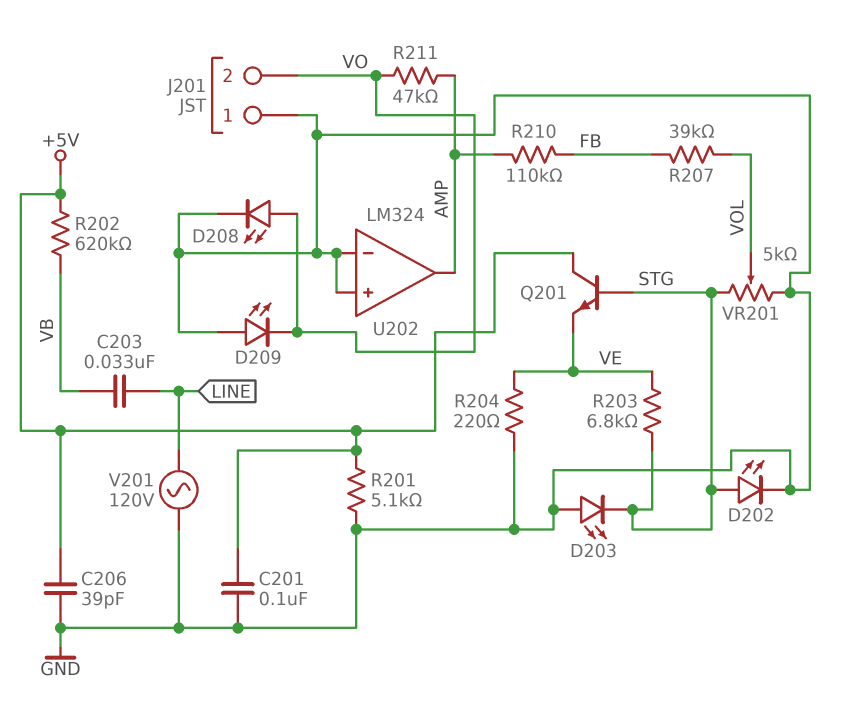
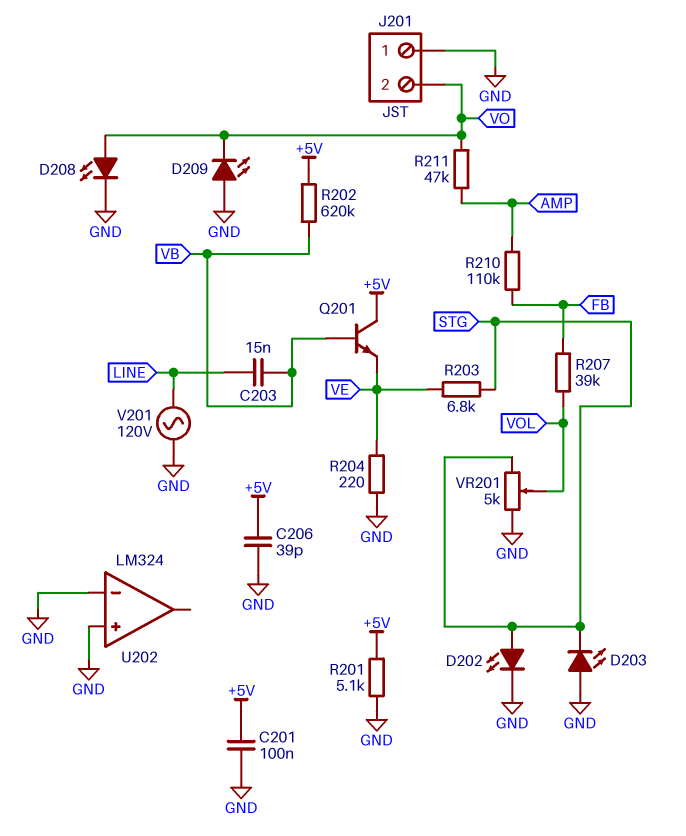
C203: 33nF (LINE, VB) -> 15nF (LINE, VB)
Q201: NPN (B STG, C +5V, E VE) -> NPN (B VB, C +5V, E VE)
U202 pin out: AMP -> none

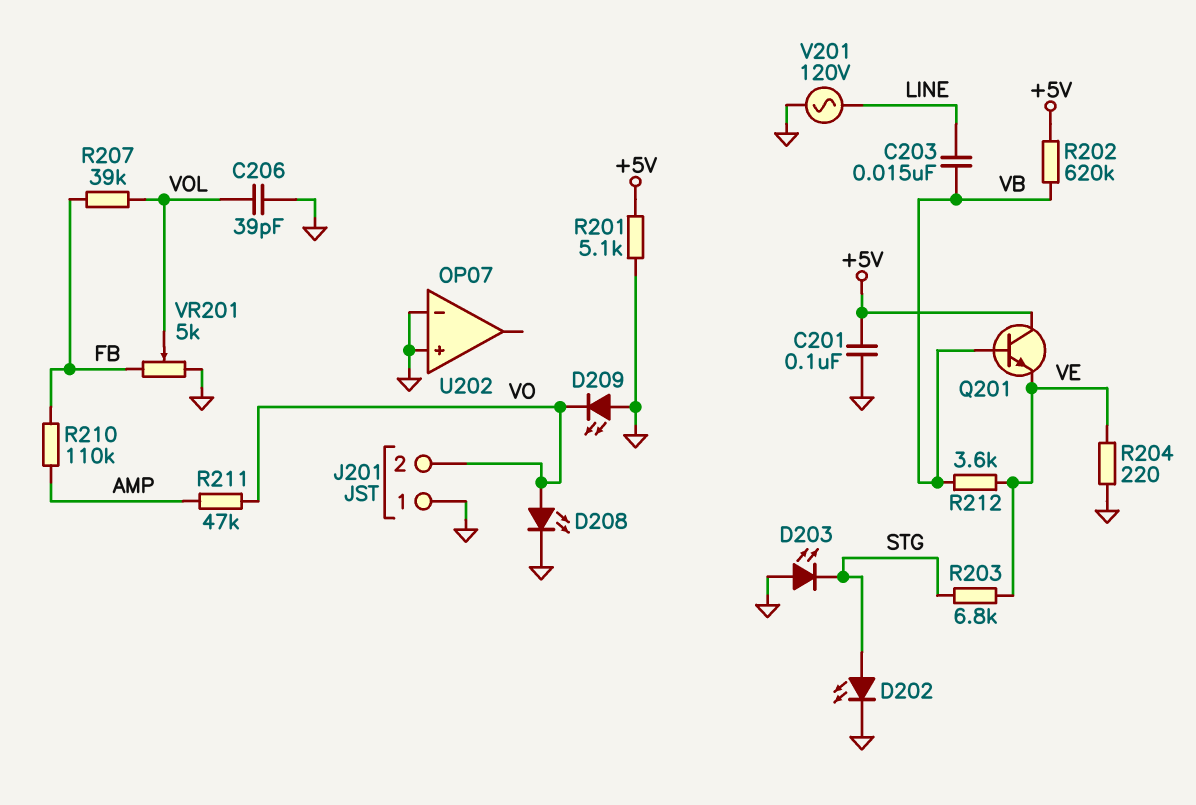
C206: 39pF (+5V, GND) -> 39pF (GND, VOL)
R212: none -> 3.6k (VB, VE)
U202: LM324 -> OP07
VR201: 5k (GND, STG, wiper VOL) -> 5k (FB, GND, wiper VOL)

